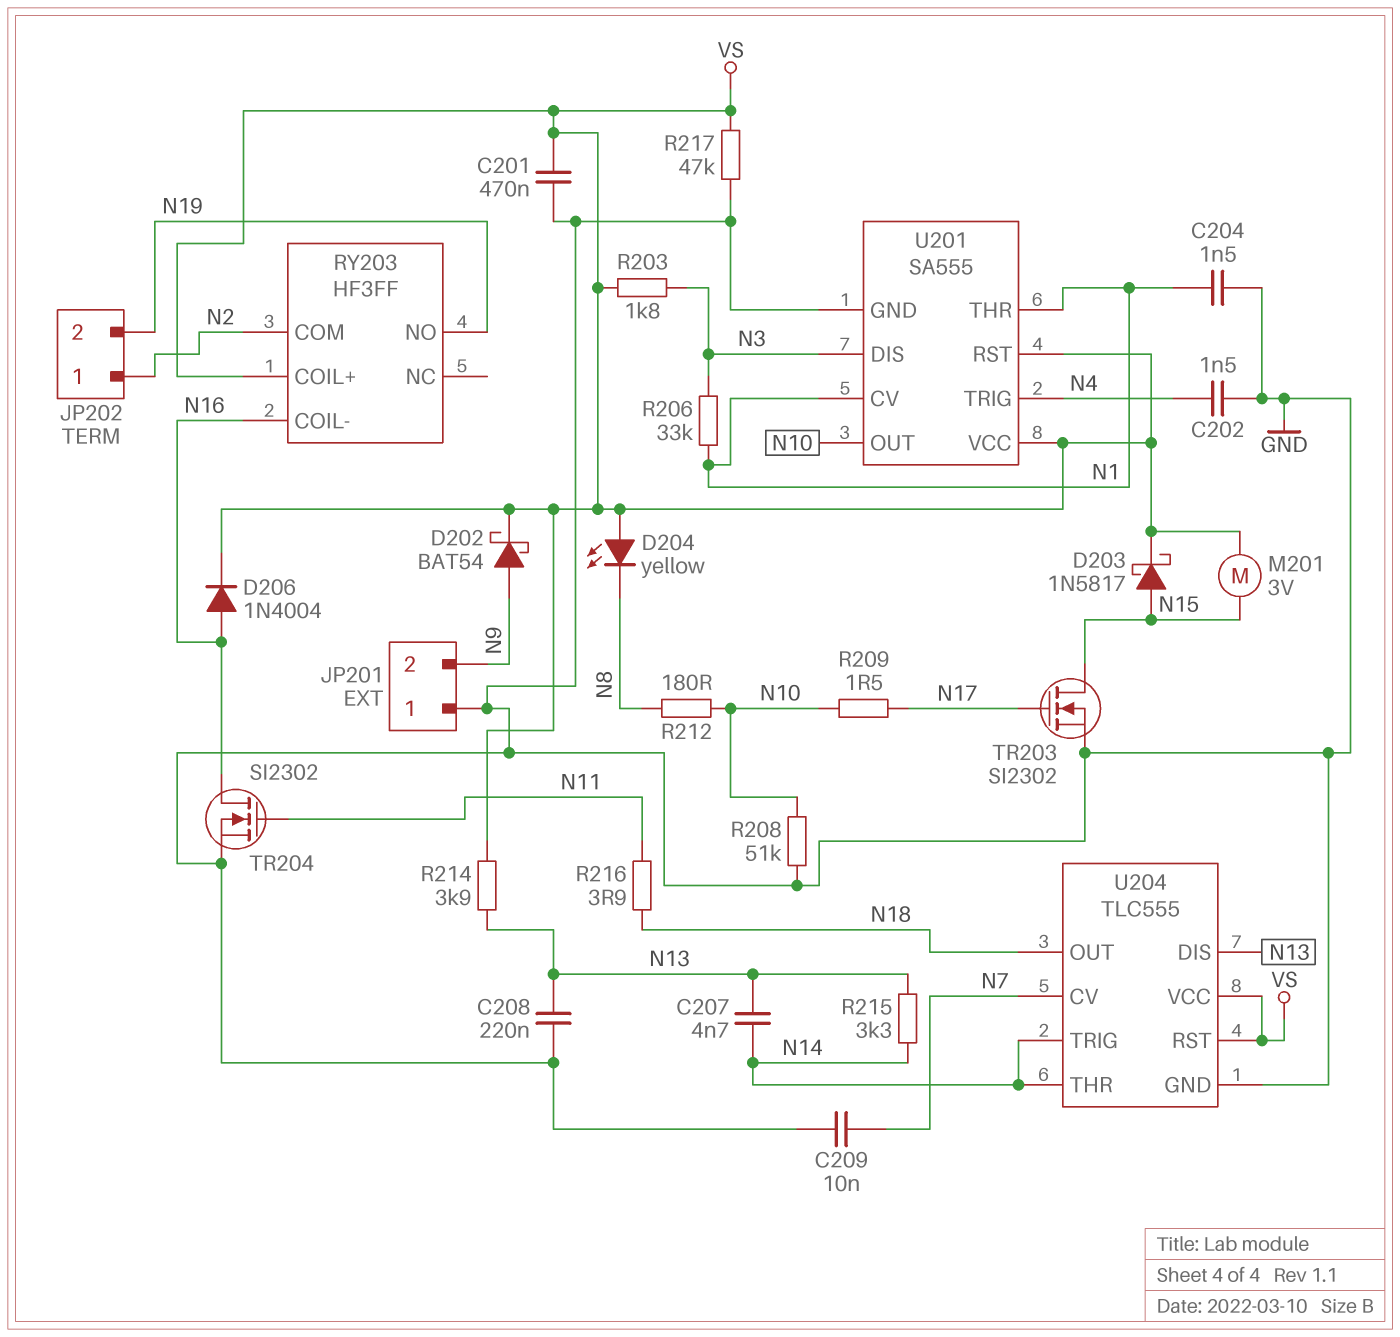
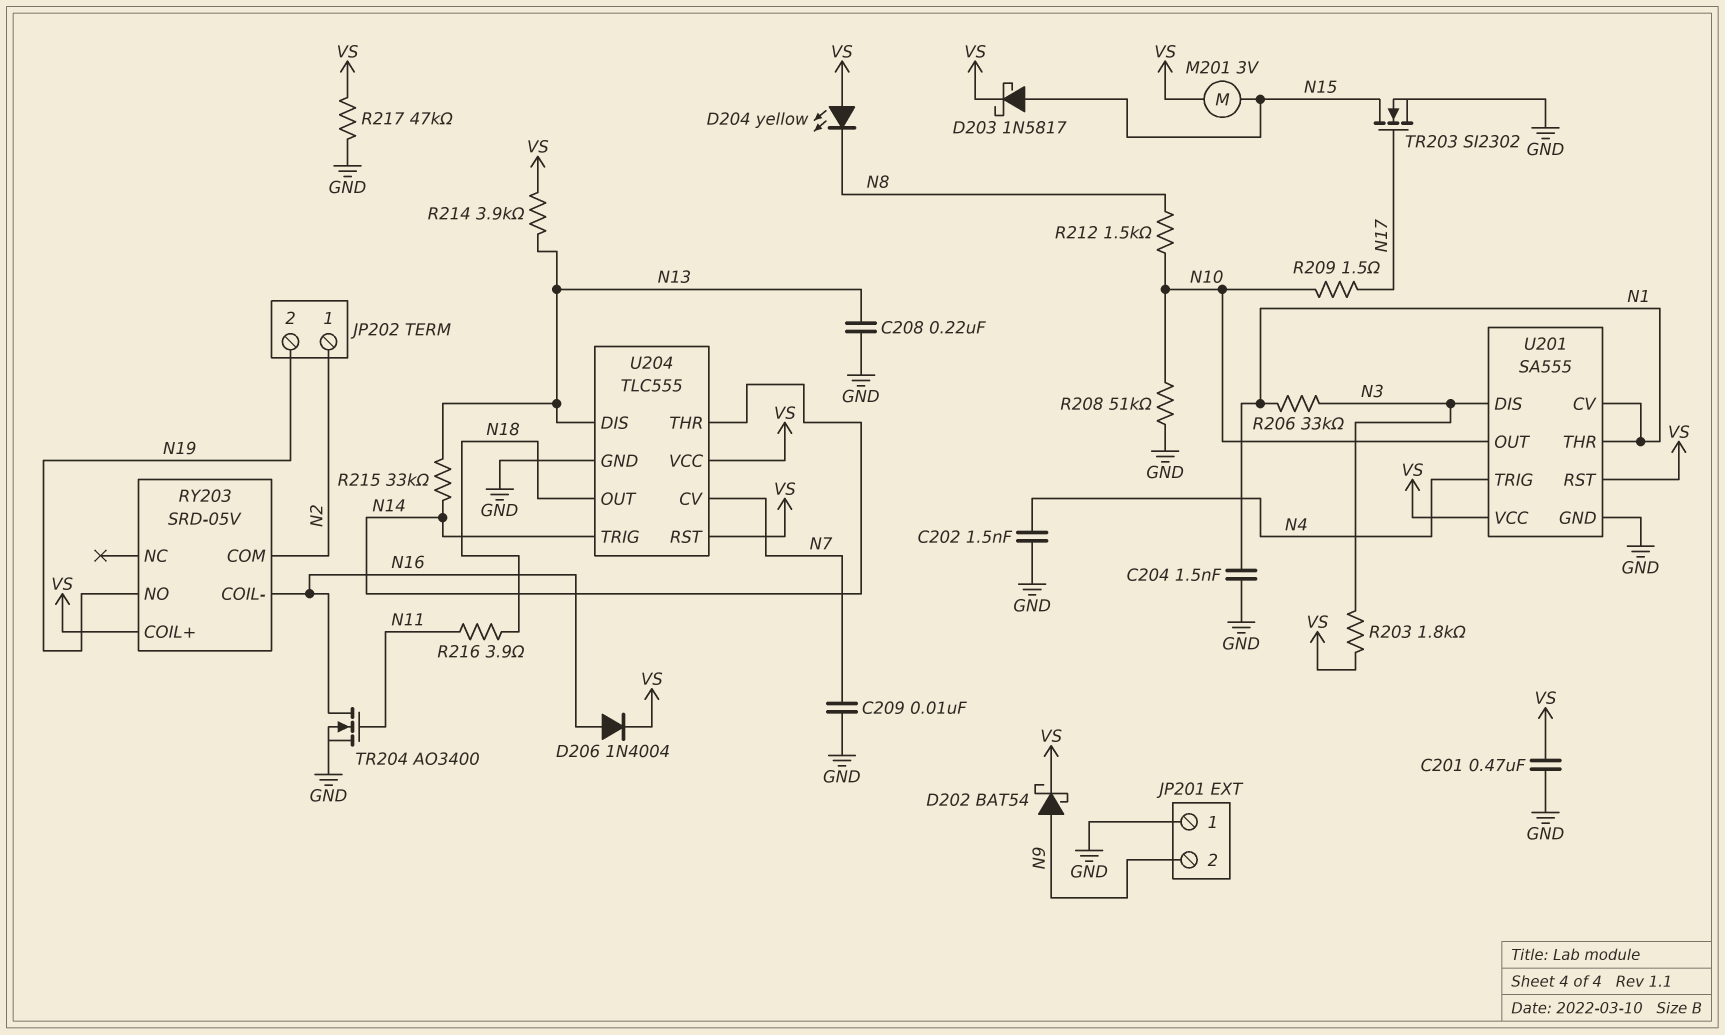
C207: 4.7nF (N13, N14) -> none
R212: 180 (N8, N10) -> 1.5k (N8, N10)
R215: 3.3k (N13, N14) -> 33k (N13, N14)
RY203: HF3FF -> SRD-05V
TR204: NMOS SI2302 (G N11, D N16, S GND) -> NMOS AO3400 (G N11, D N16, S GND)

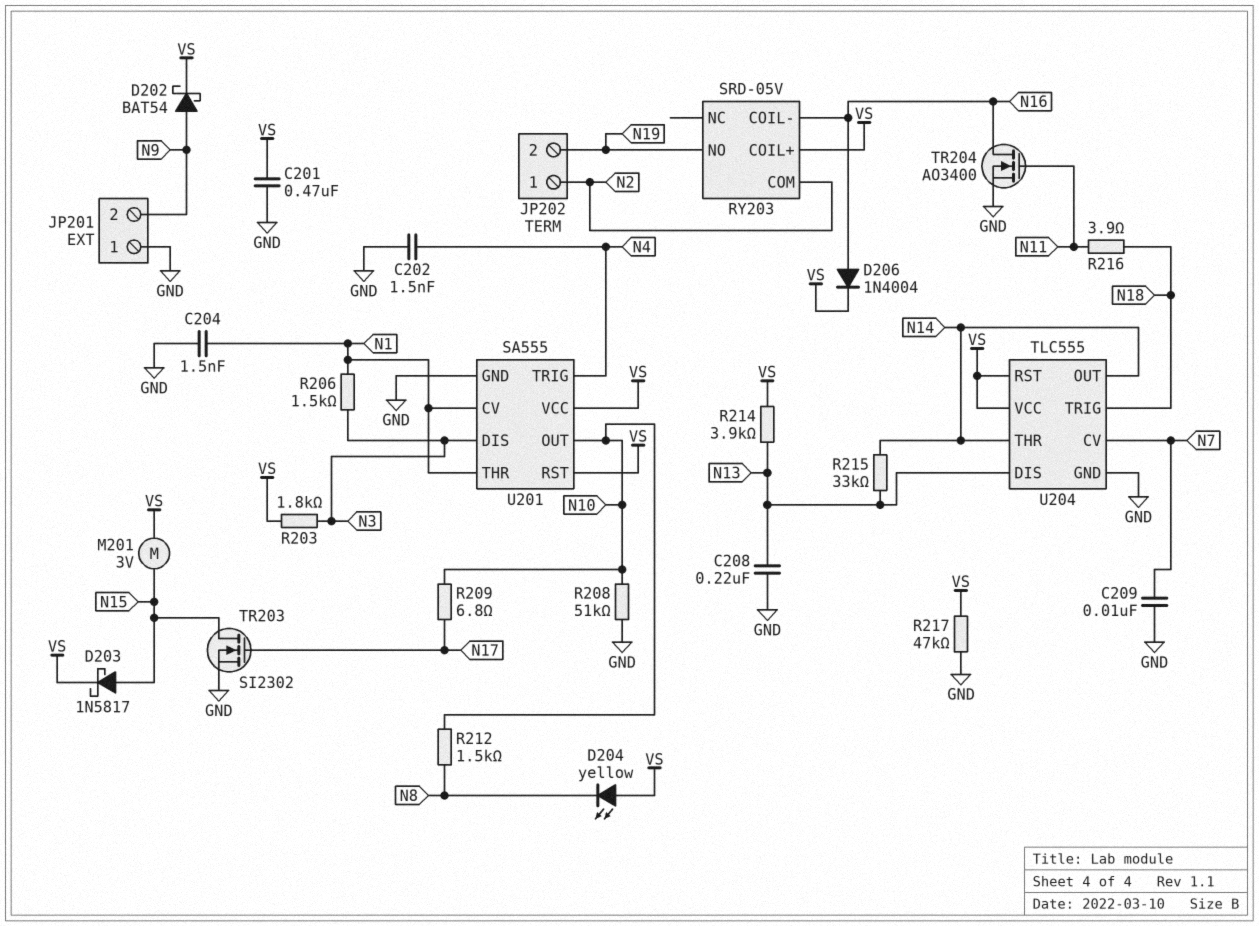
R206: 33k (N1, N3) -> 1.5k (N1, N3)
R209: 1.5 (N10, N17) -> 6.8 (N10, N17)
U204 pin OUT: N18 -> N14
U204 pin TRIG: N14 -> N18

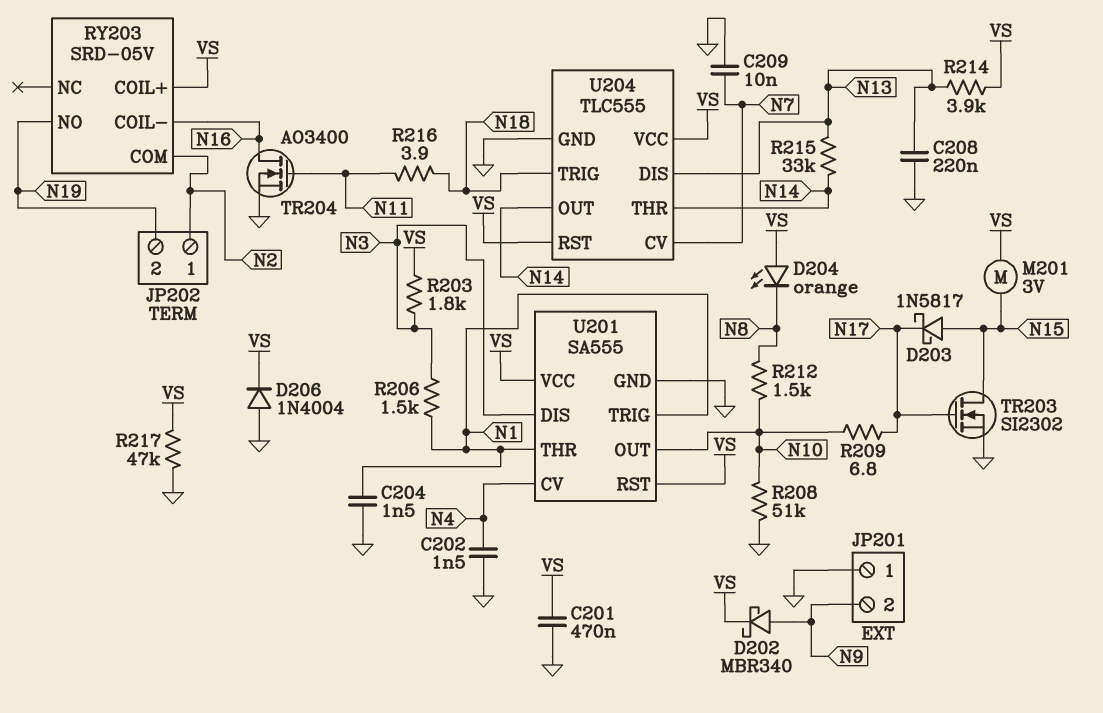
D202: schottky BAT54 (A N9, K VS) -> schottky MBR340 (A N9, K VS)
D203: schottky 1N5817 (A N15, K VS) -> schottky 1N5817 (A N15, K N17)
D204: LED yellow (A VS, K N8) -> LED orange (A VS, K N8)
D206: diode 1N4004 (A N16, K VS) -> diode 1N4004 (A GND, K VS)
U201 pin CV: N1 -> N4
U201 pin TRIG: N4 -> N1

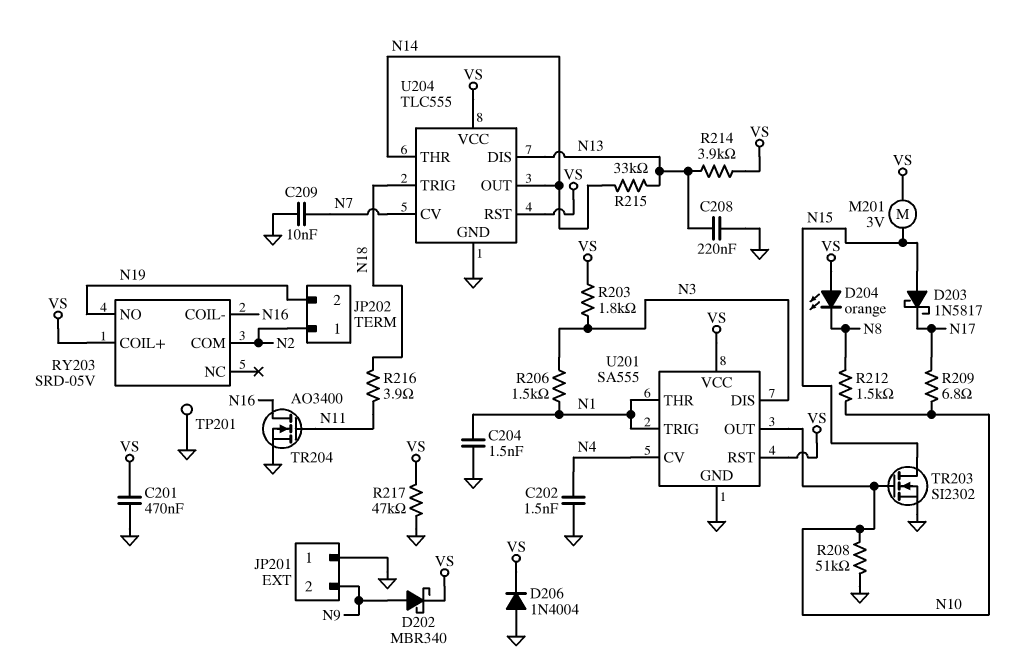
TP201: none -> test point (GND)
TR203: NMOS SI2302 (G N17, D N15, S GND) -> NMOS SI2302 (G N10, D N15, S GND)

